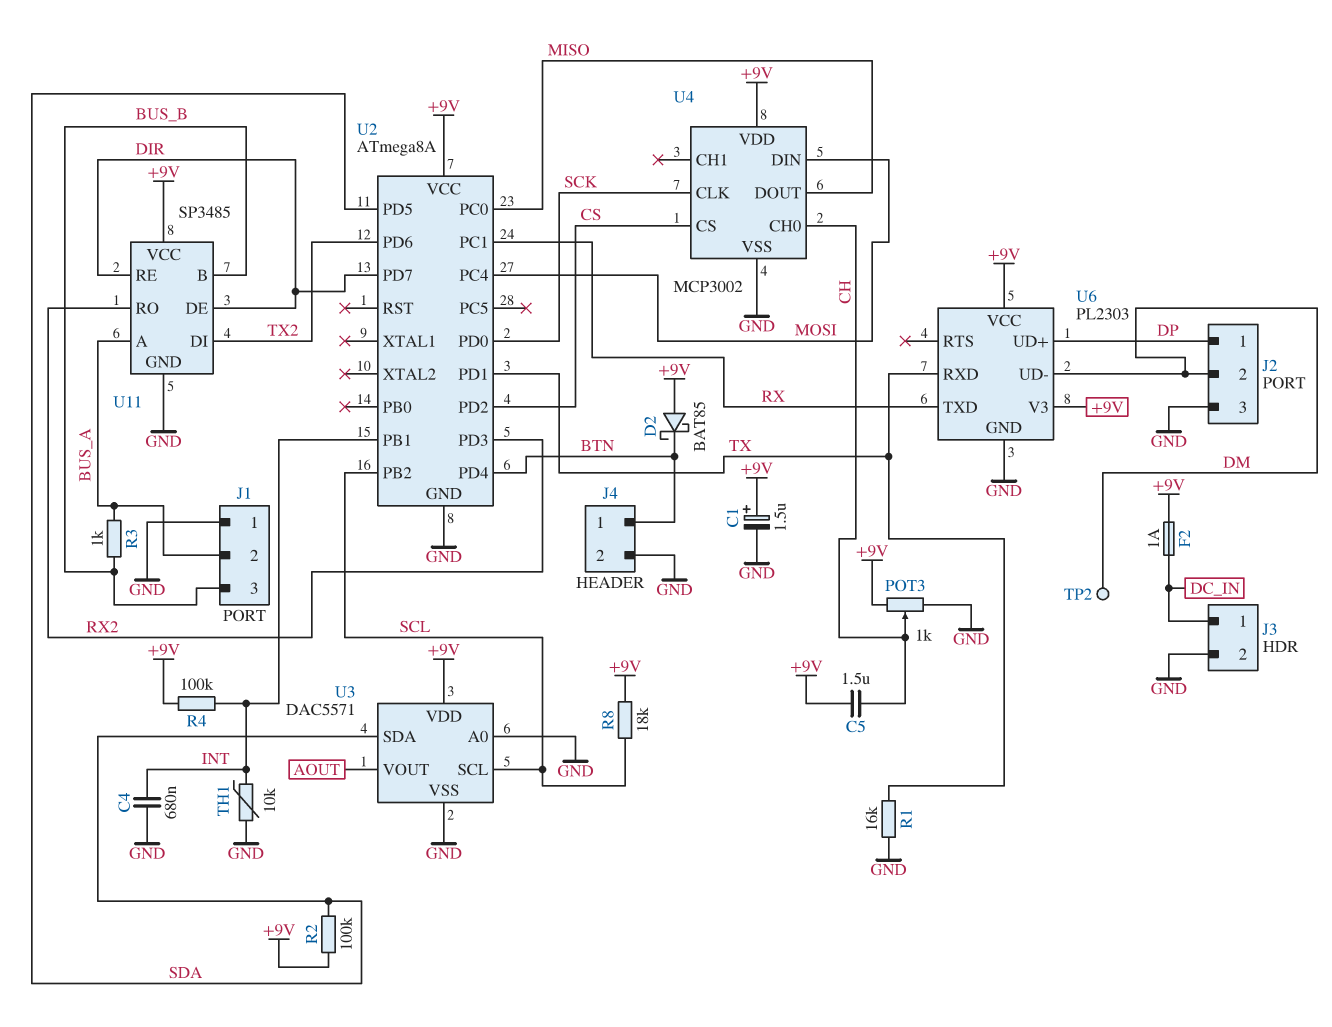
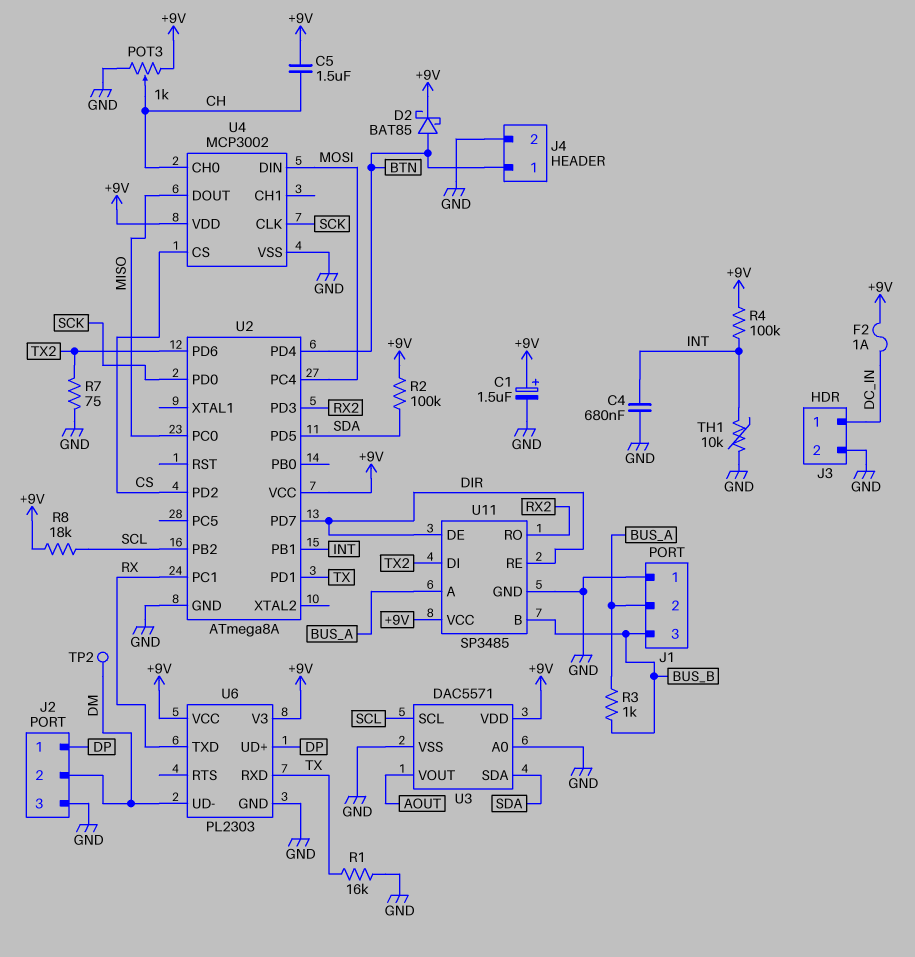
D2: schottky BAT85 (A +9V, K BTN) -> schottky BAT85 (A BTN, K +9V)
R7: none -> 75 (GND, TX2)

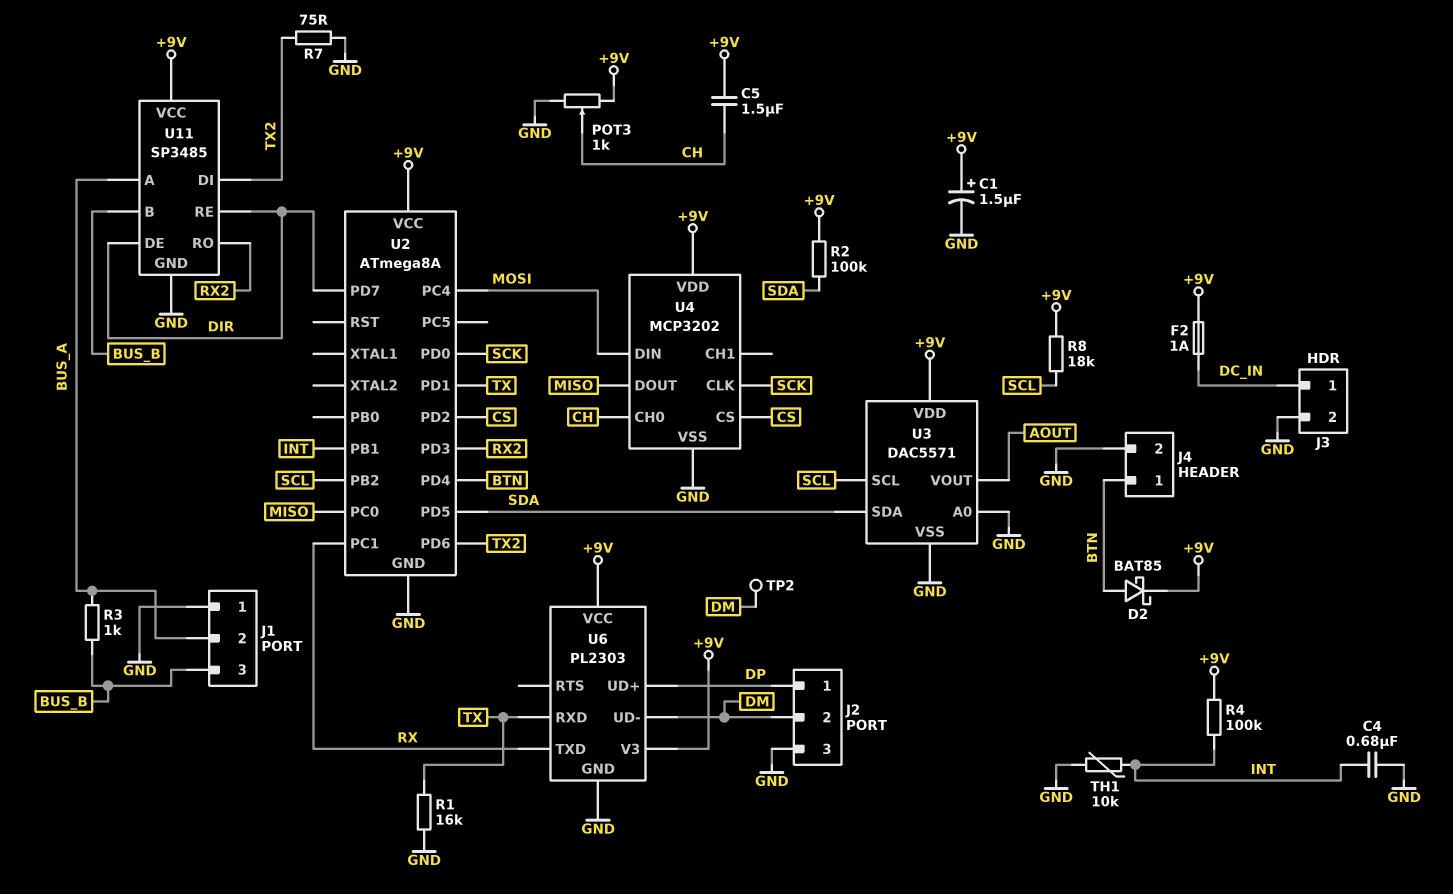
U4: MCP3002 -> MCP3202

